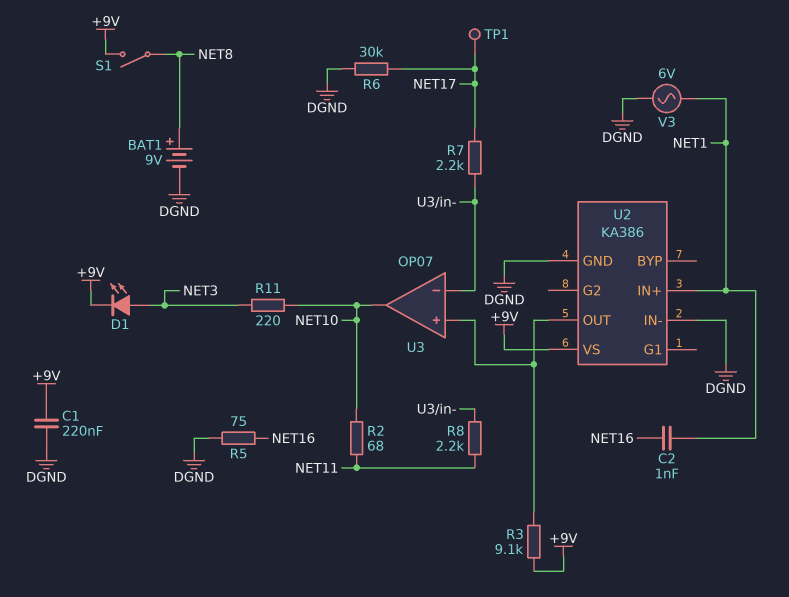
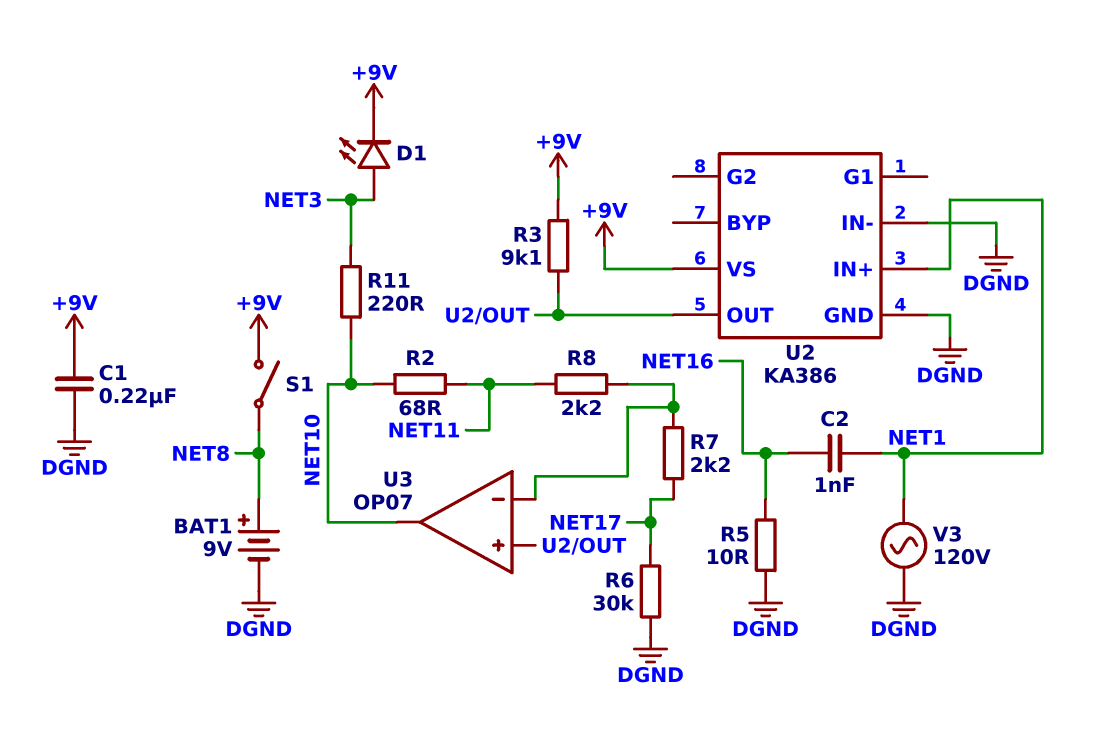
R5: 75 (DGND, NET16) -> 10 (DGND, NET16)
TP1: test point (NET17) -> none
V3: AC 6V (DGND, NET1) -> AC 120V (DGND, NET1)

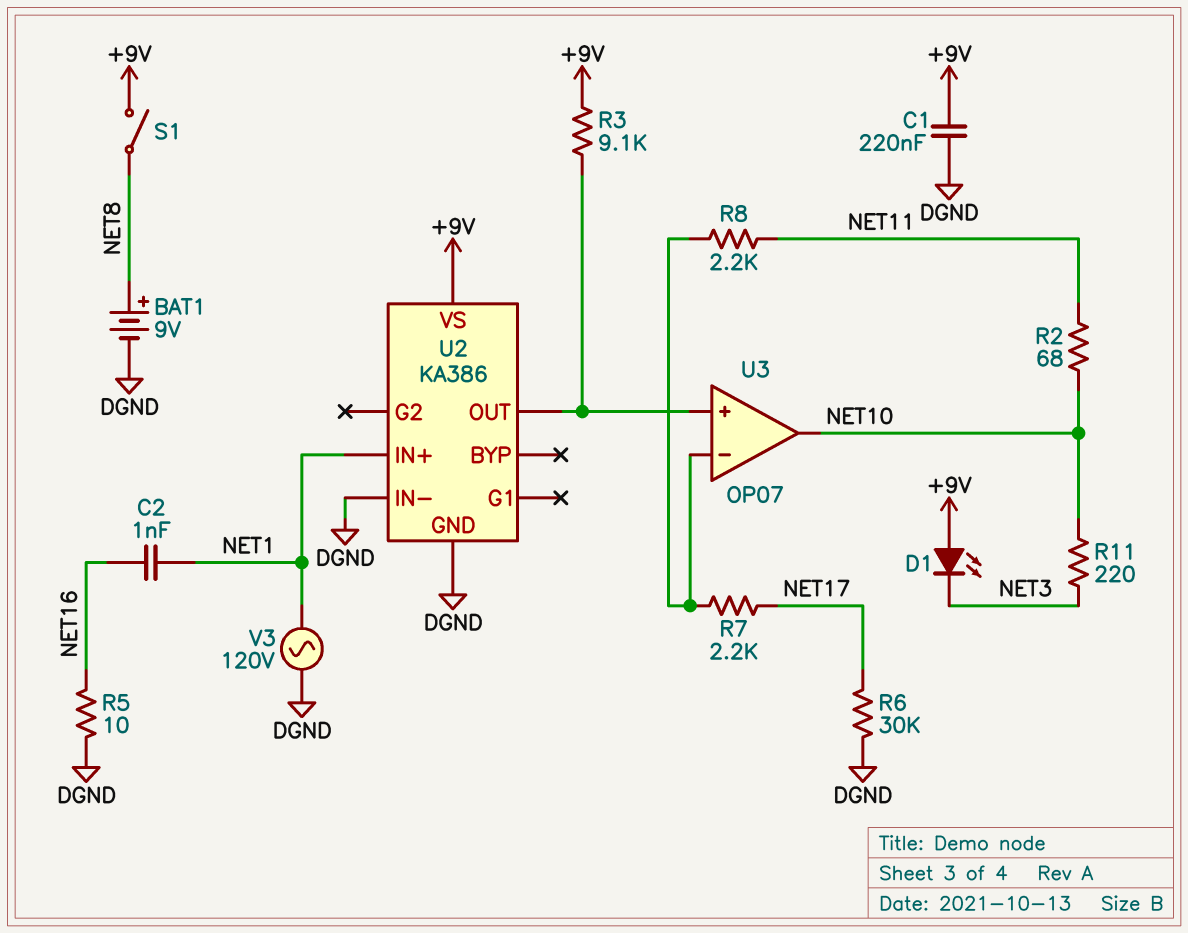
D1: LED (A NET3, K +9V) -> LED (A +9V, K NET3)

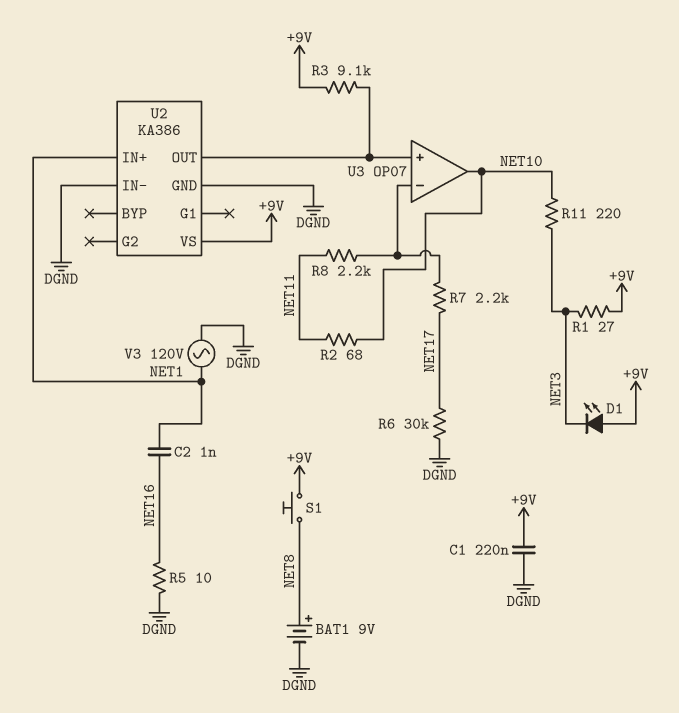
R1: none -> 27 (+9V, NET3)
S1: switch (+9V, NET8) -> button (+9V, NET8)

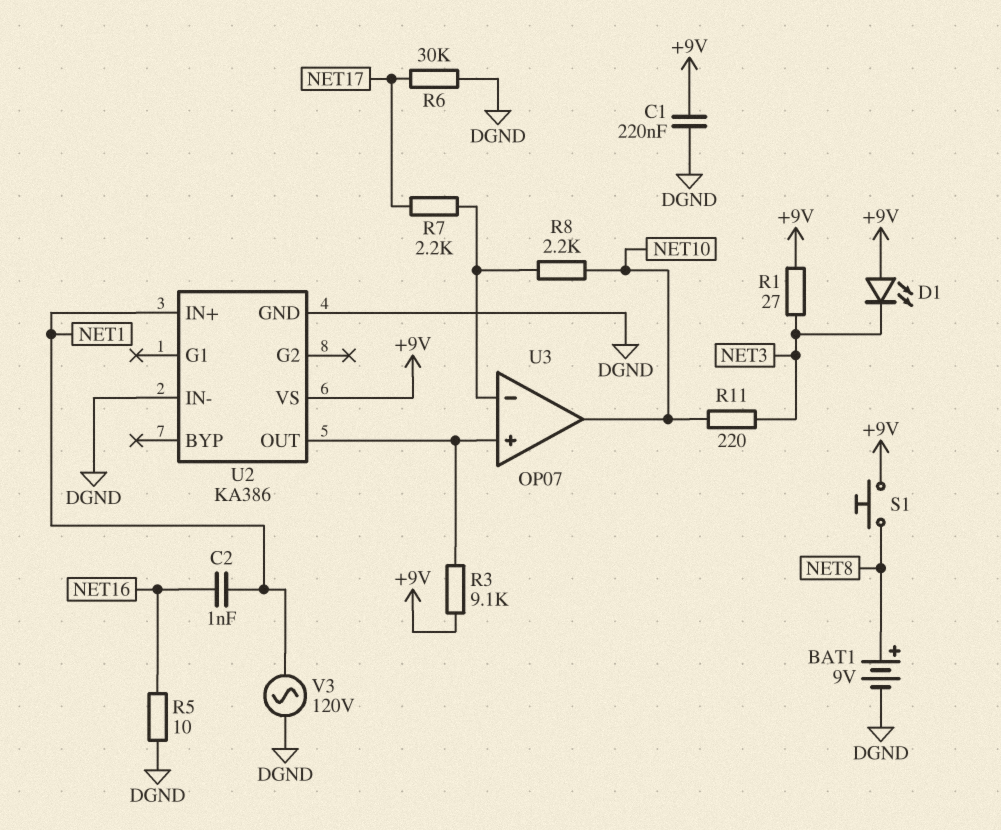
R2: 68 (NET10, NET11) -> none
R8: 2.2k (NET11, U3/in-) -> 2.2k (NET10, U3/in-)

